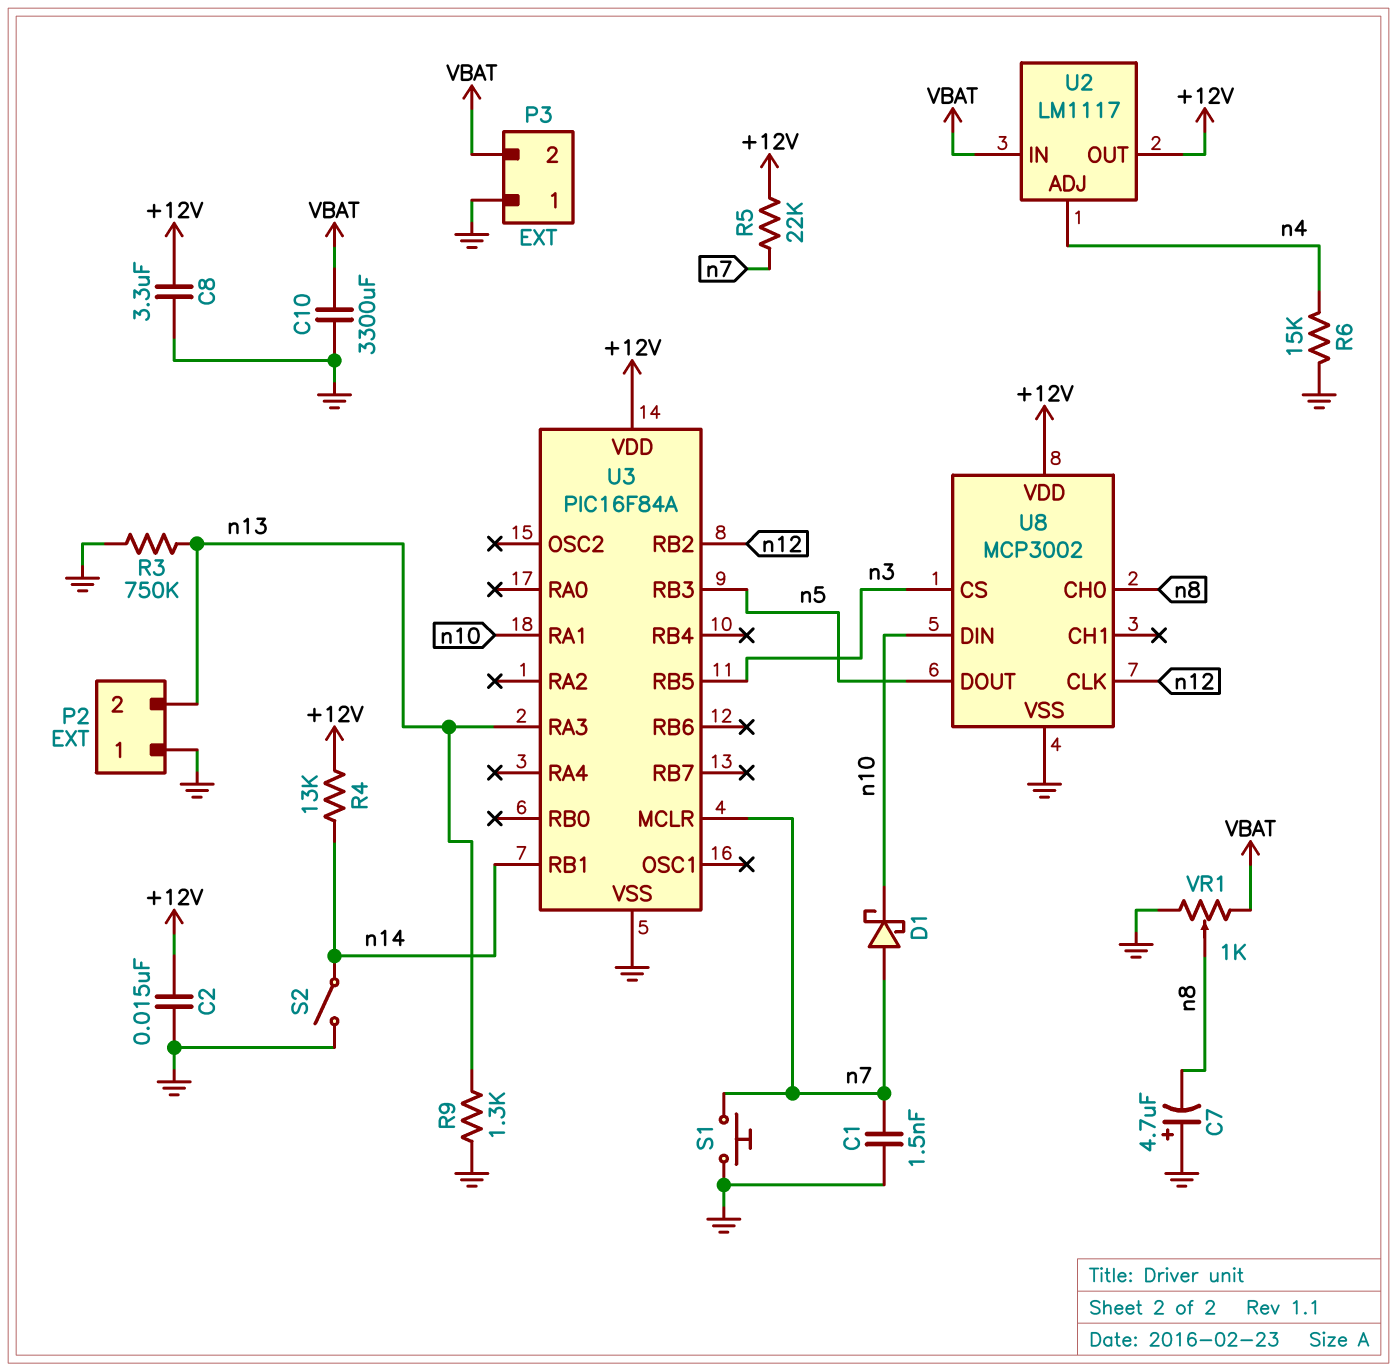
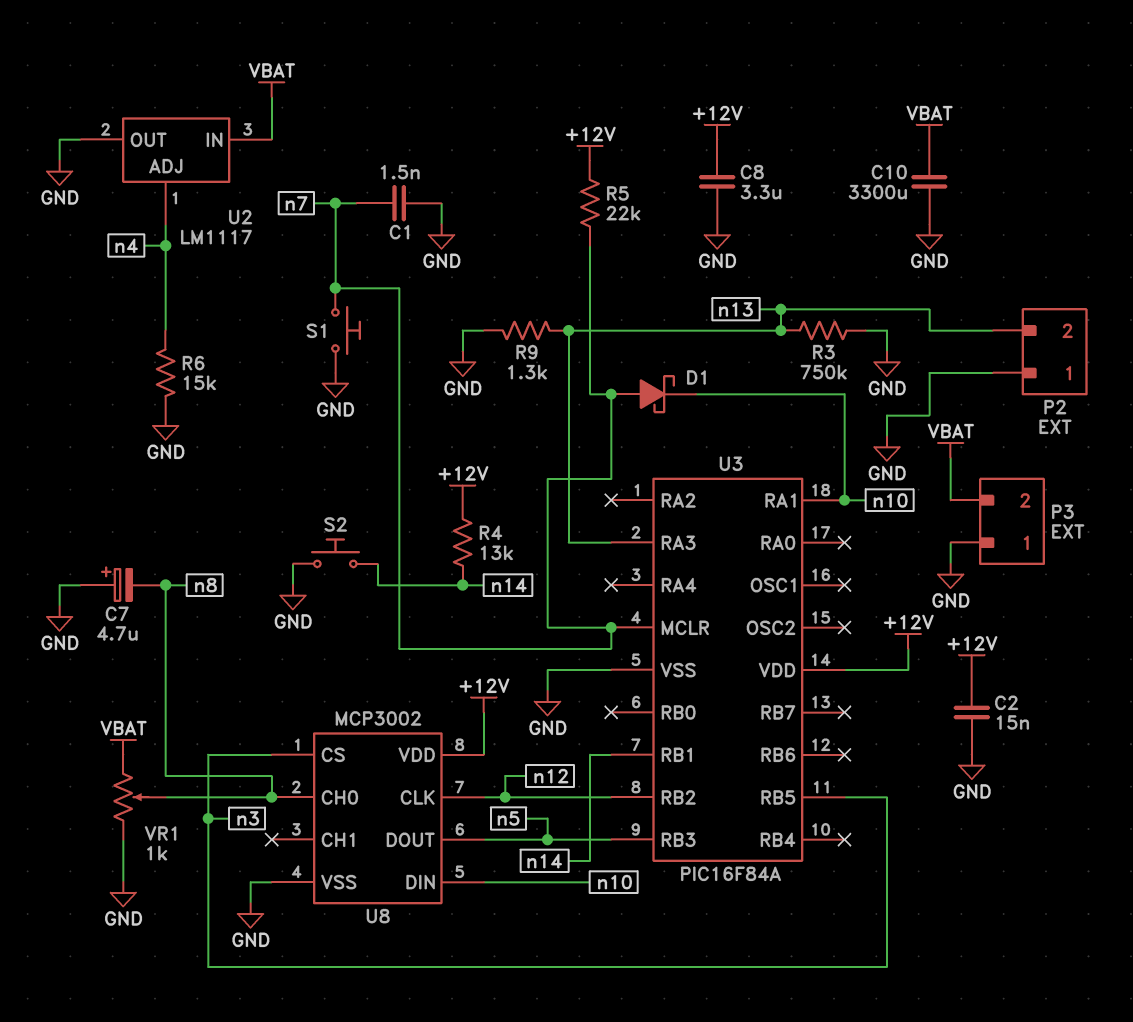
S2: switch (GND, n14) -> button (GND, n14)
U2 pin OUT: +12V -> GND

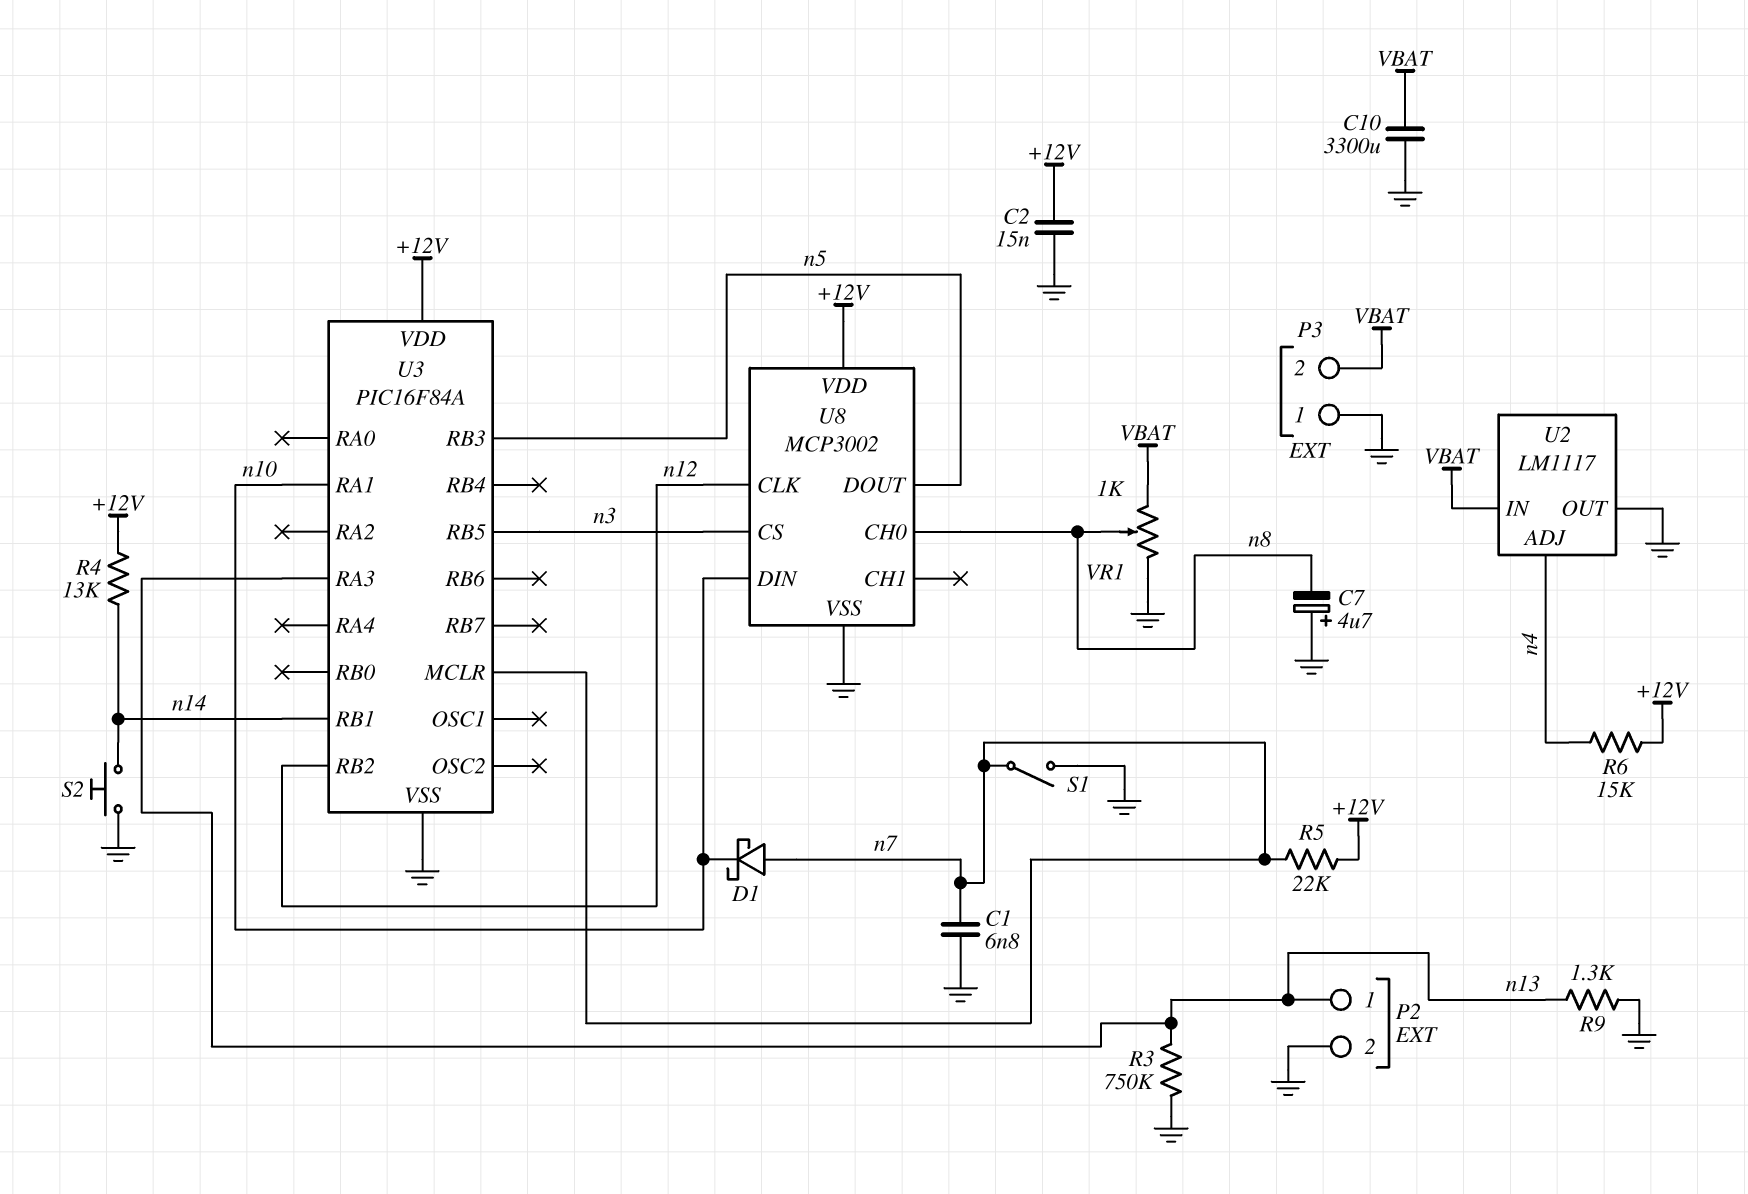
C1: 1.5nF (GND, n7) -> 6.8nF (GND, n7)
C8: 3.3uF (+12V, GND) -> none
P2 pin 1: GND -> n13
P2 pin 2: n13 -> GND
R6: 15k (GND, n4) -> 15k (+12V, n4)
S1: button (GND, n7) -> switch (GND, n7)

